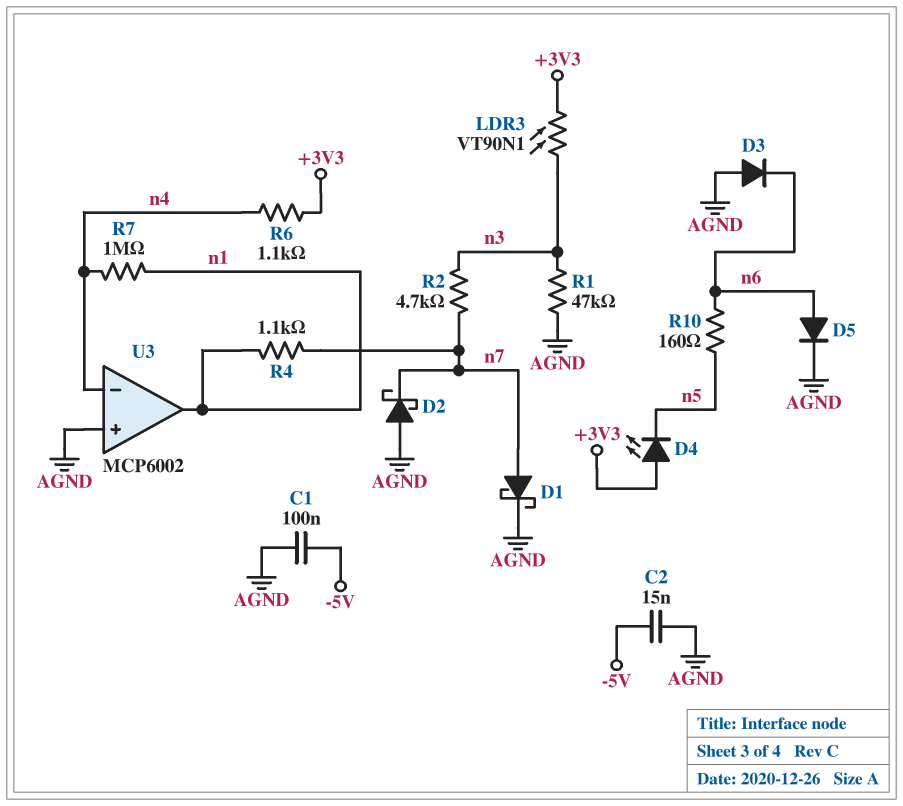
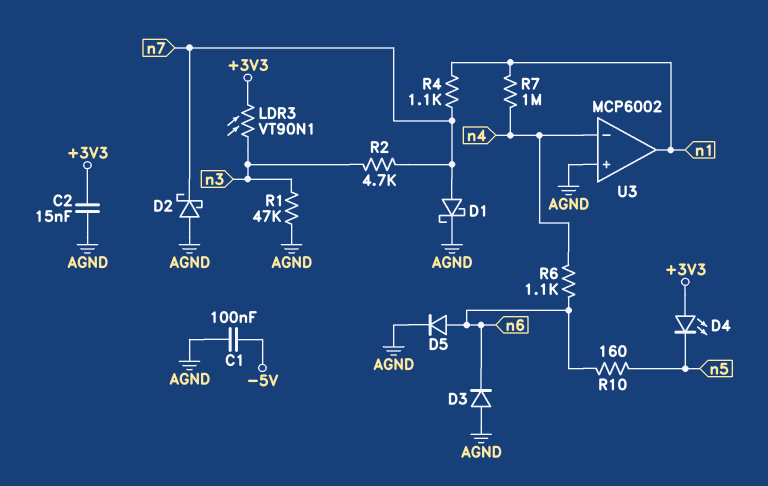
C2: 15nF (-5V, AGND) -> 15nF (+3V3, AGND)
R6: 1.1k (+3V3, n4) -> 1.1k (n4, n6)

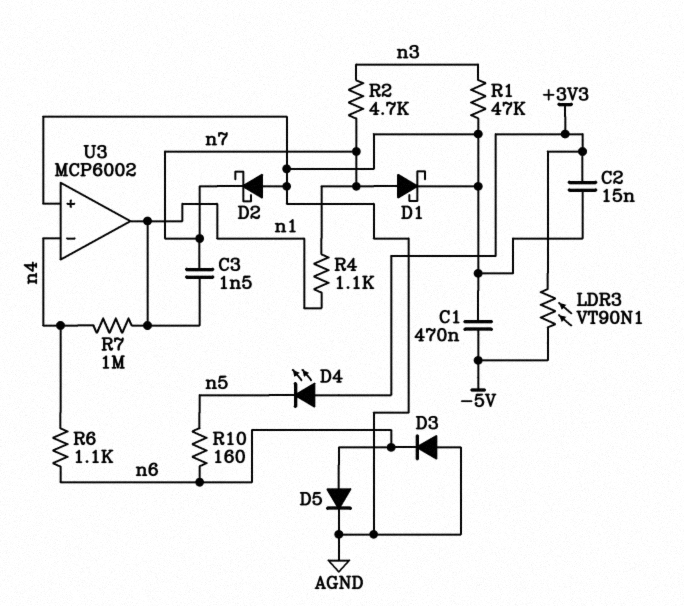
C1: 100nF (-5V, AGND) -> 470nF (-5V, AGND)
C3: none -> 1.5nF (n1, n7)
LDR3: VT90N1 (+3V3, n3) -> VT90N1 (+3V3, -5V)

